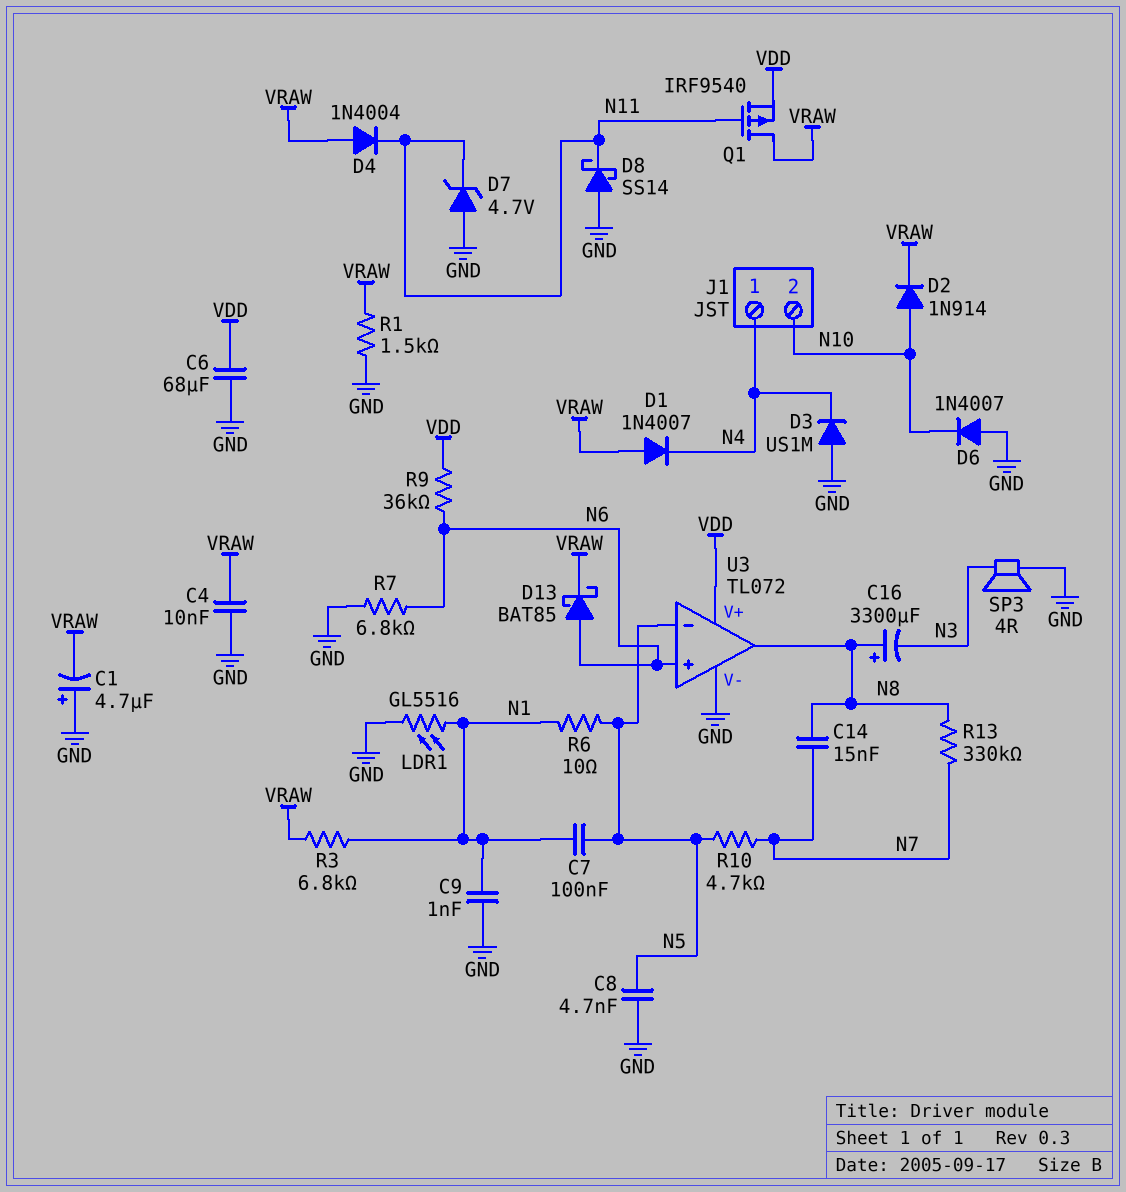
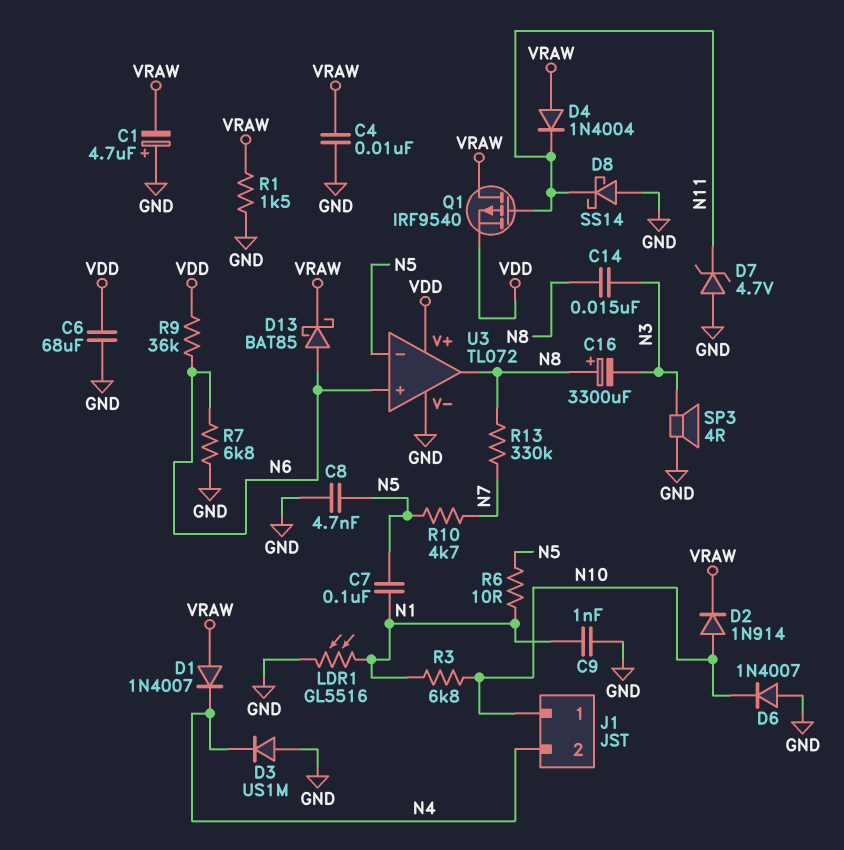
C14: 15nF (N7, N8) -> 15nF (N3, N8)
J1 pin 1: N4 -> N10
J1 pin 2: N10 -> N4
R3: 6.8k (N1, VRAW) -> 6.8k (N1, N10)

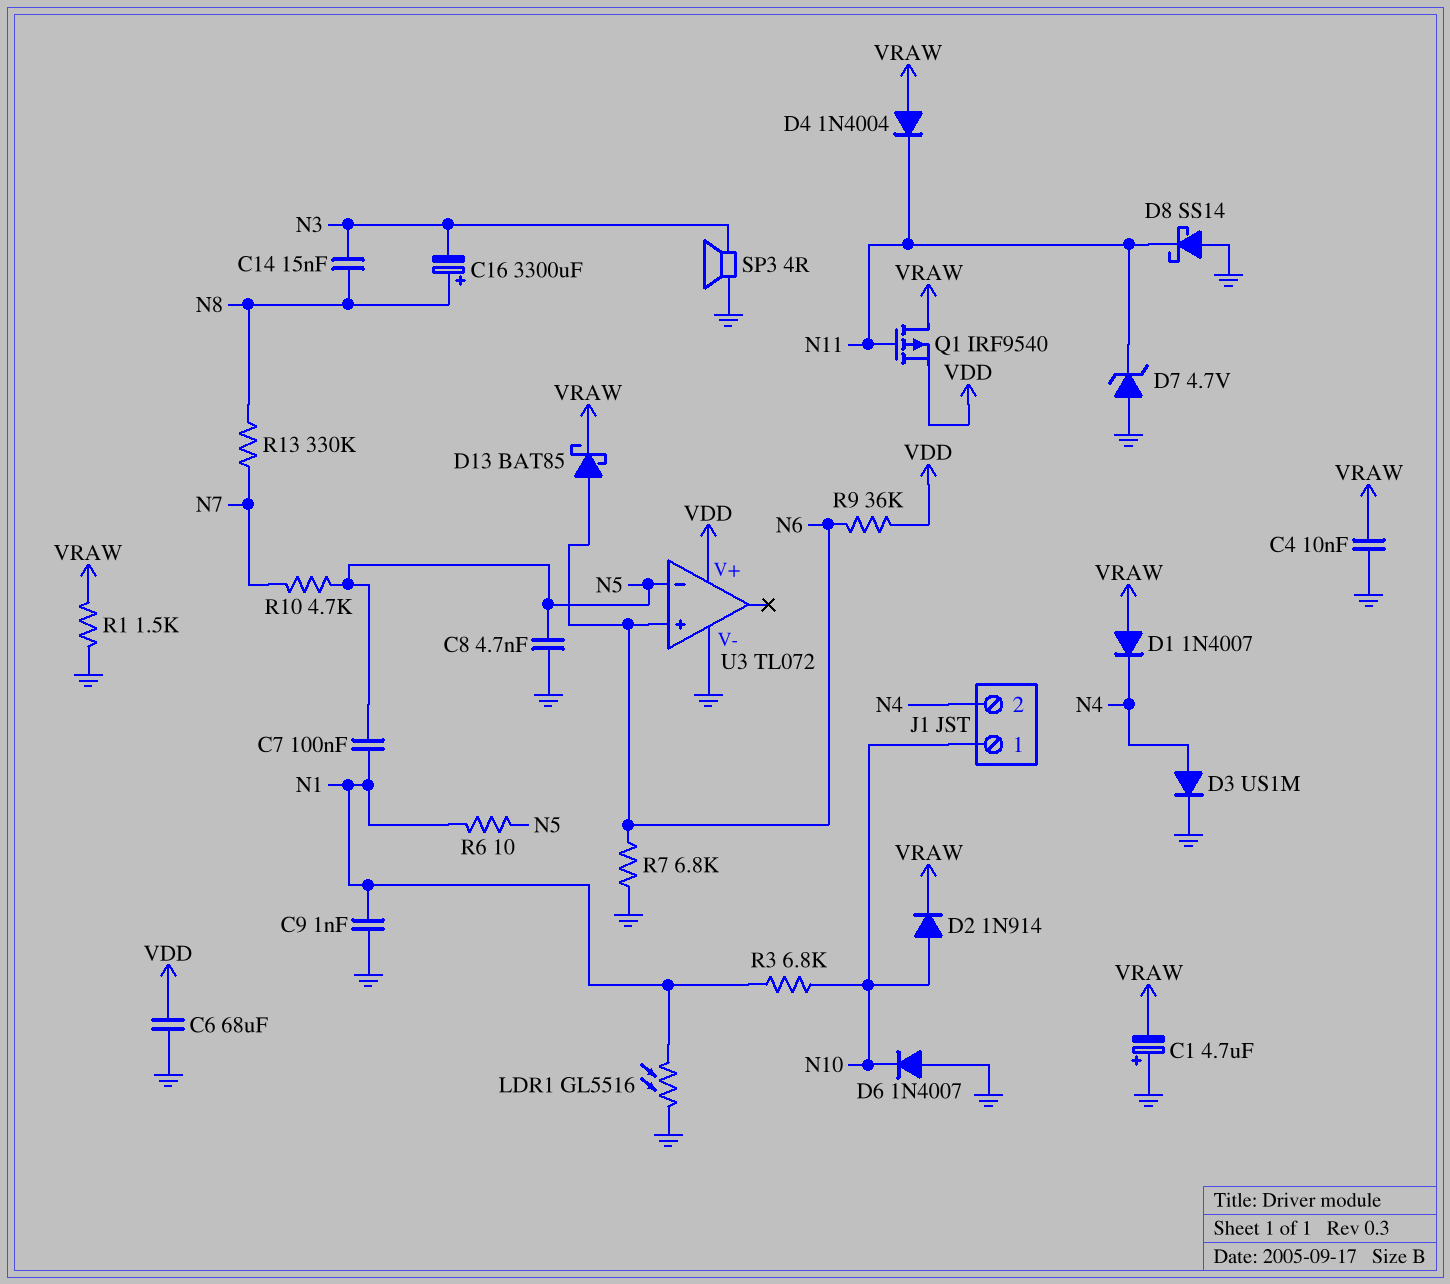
D3: diode US1M (A GND, K N4) -> diode US1M (A N4, K GND)
U3 pin out: N8 -> none

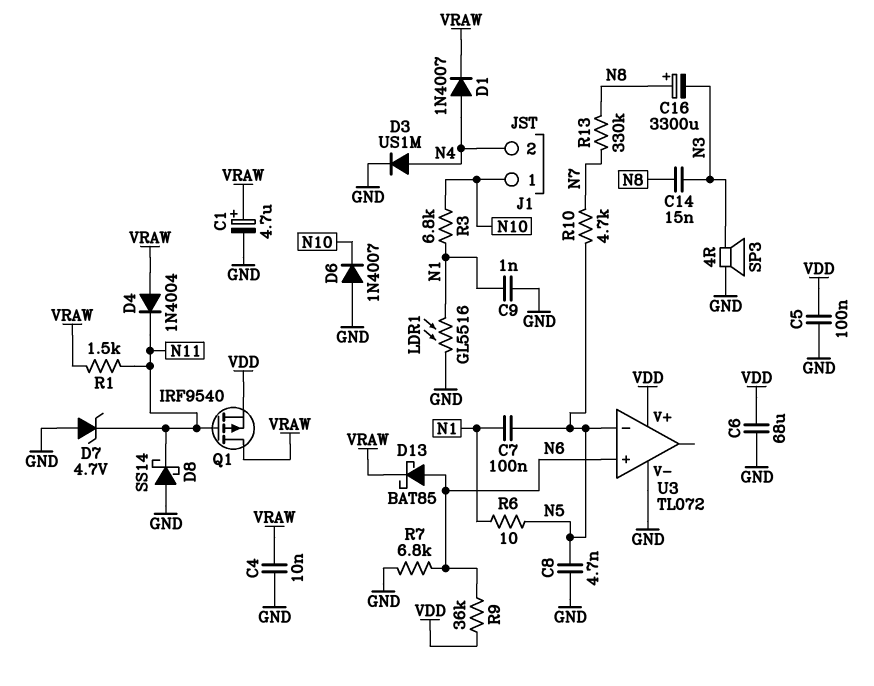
C1: 4.7uF (plus GND, minus VRAW) -> 4.7uF (plus VRAW, minus GND)
C5: none -> 100nF (GND, VDD)
D1: diode 1N4007 (A VRAW, K N4) -> diode 1N4007 (A N4, K VRAW)
D2: diode 1N914 (A N10, K VRAW) -> none
R1: 1.5k (GND, VRAW) -> 1.5k (N11, VRAW)

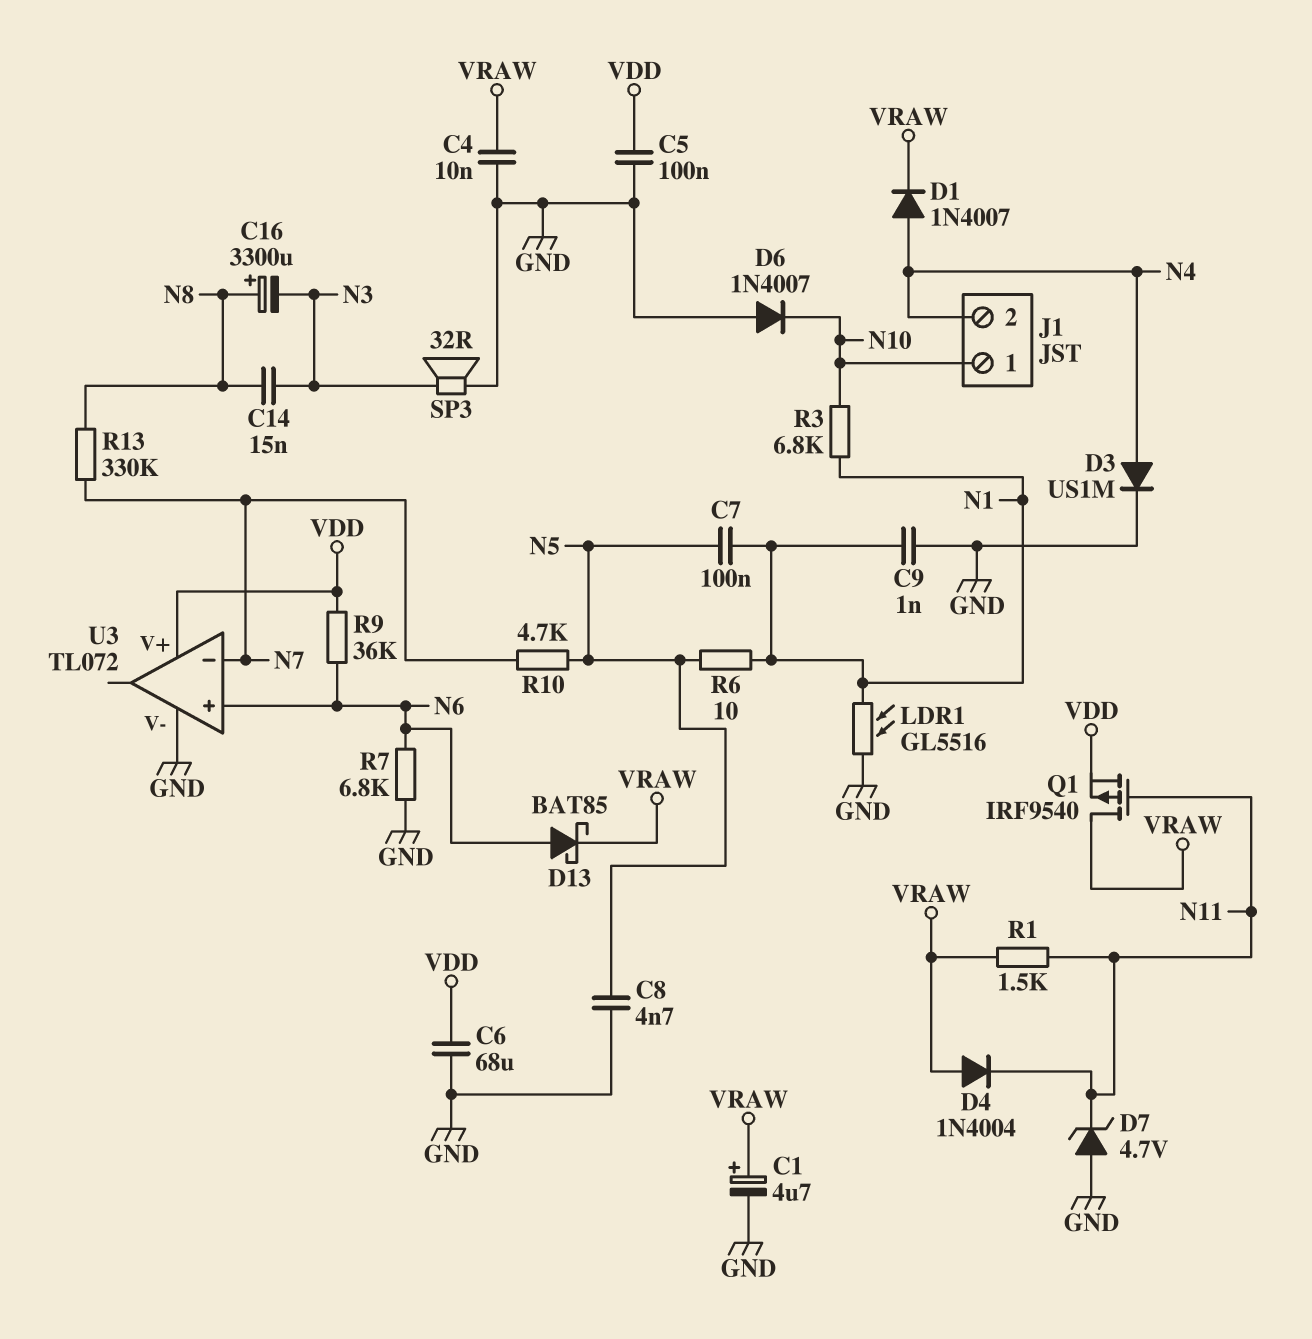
D8: schottky SS14 (A GND, K N11) -> none
SP3: speaker 4R (GND, N3) -> speaker 32R (GND, N3)
U3 pin in-: N5 -> N7

